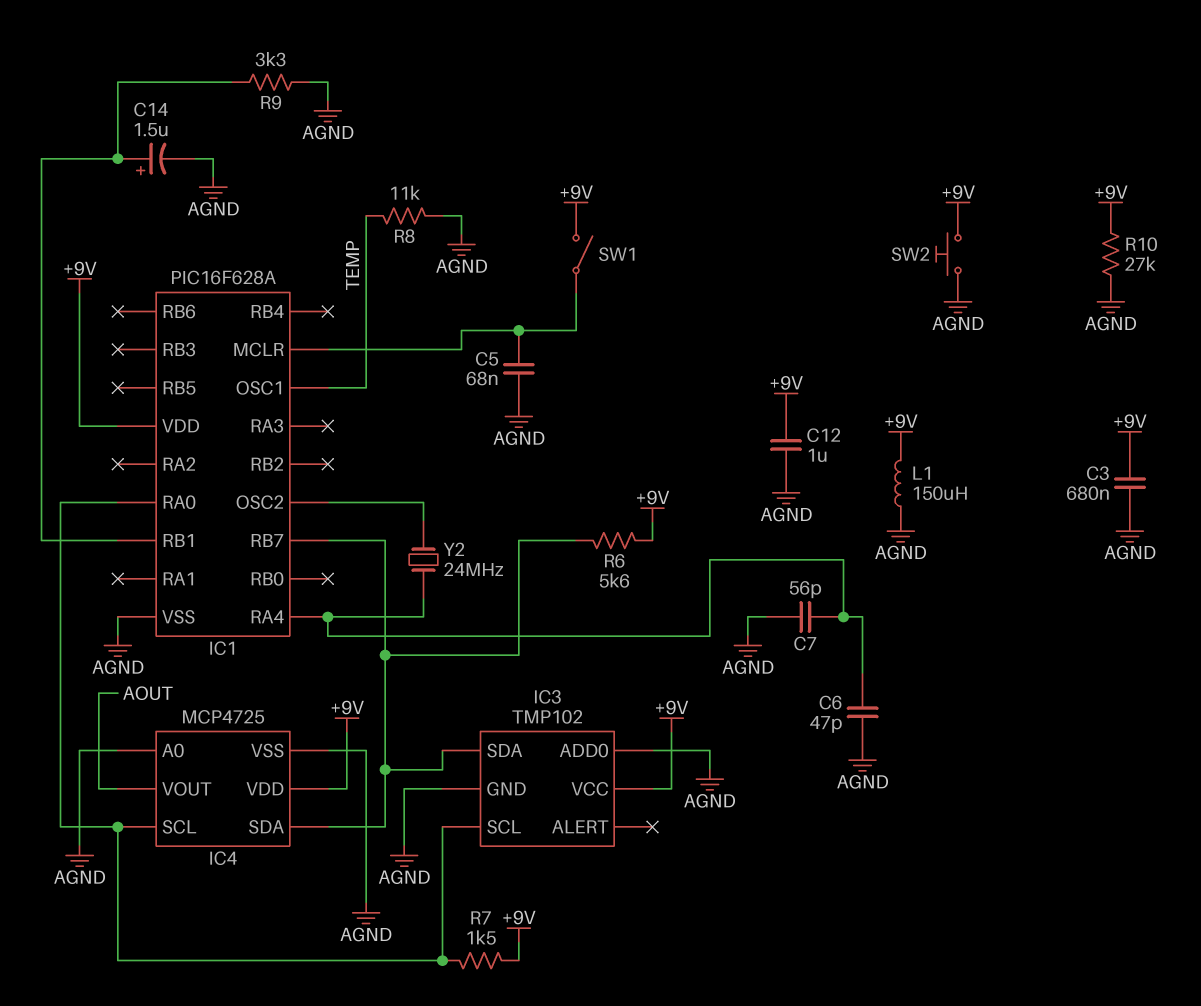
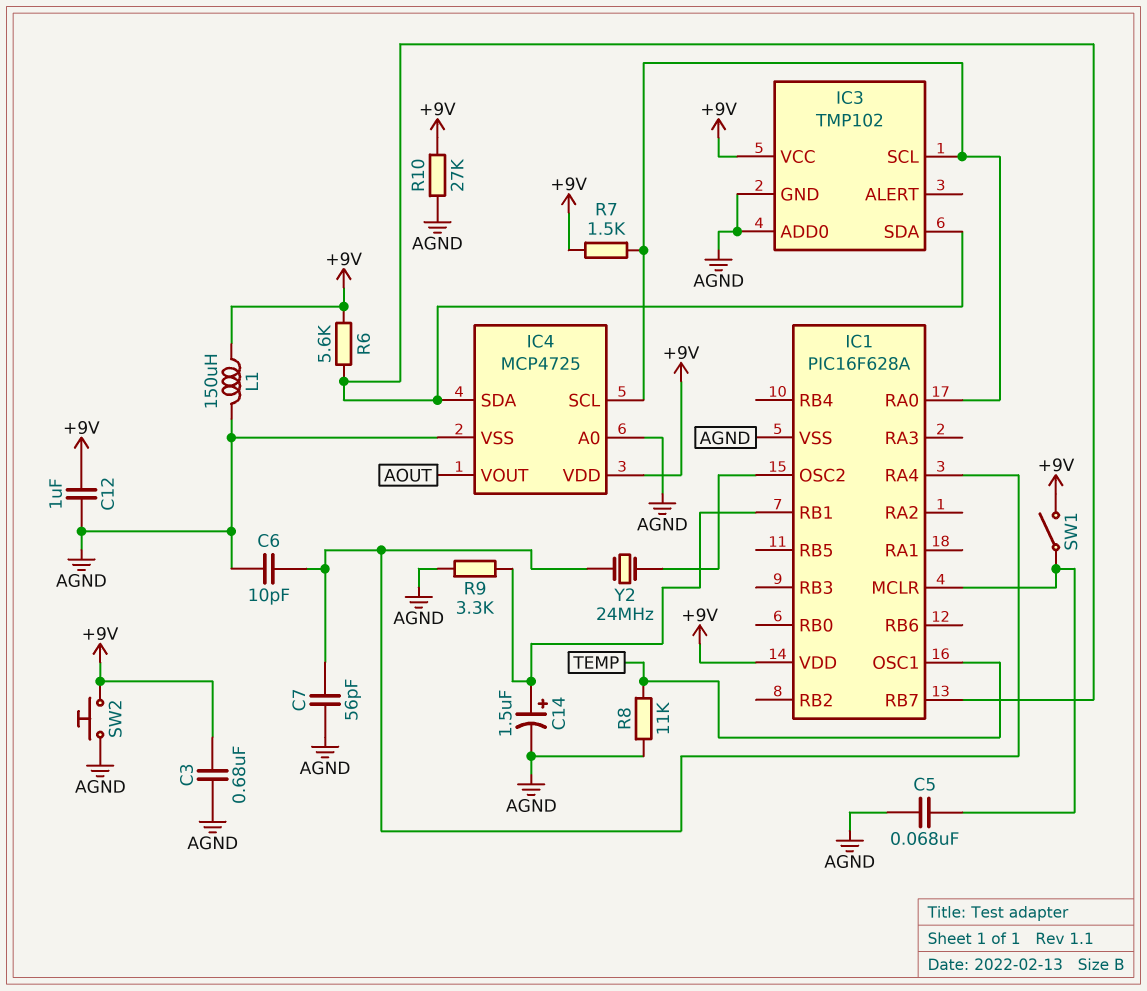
C6: 47pF (AGND, IC1/RA4) -> 10pF (AGND, IC1/RA4)

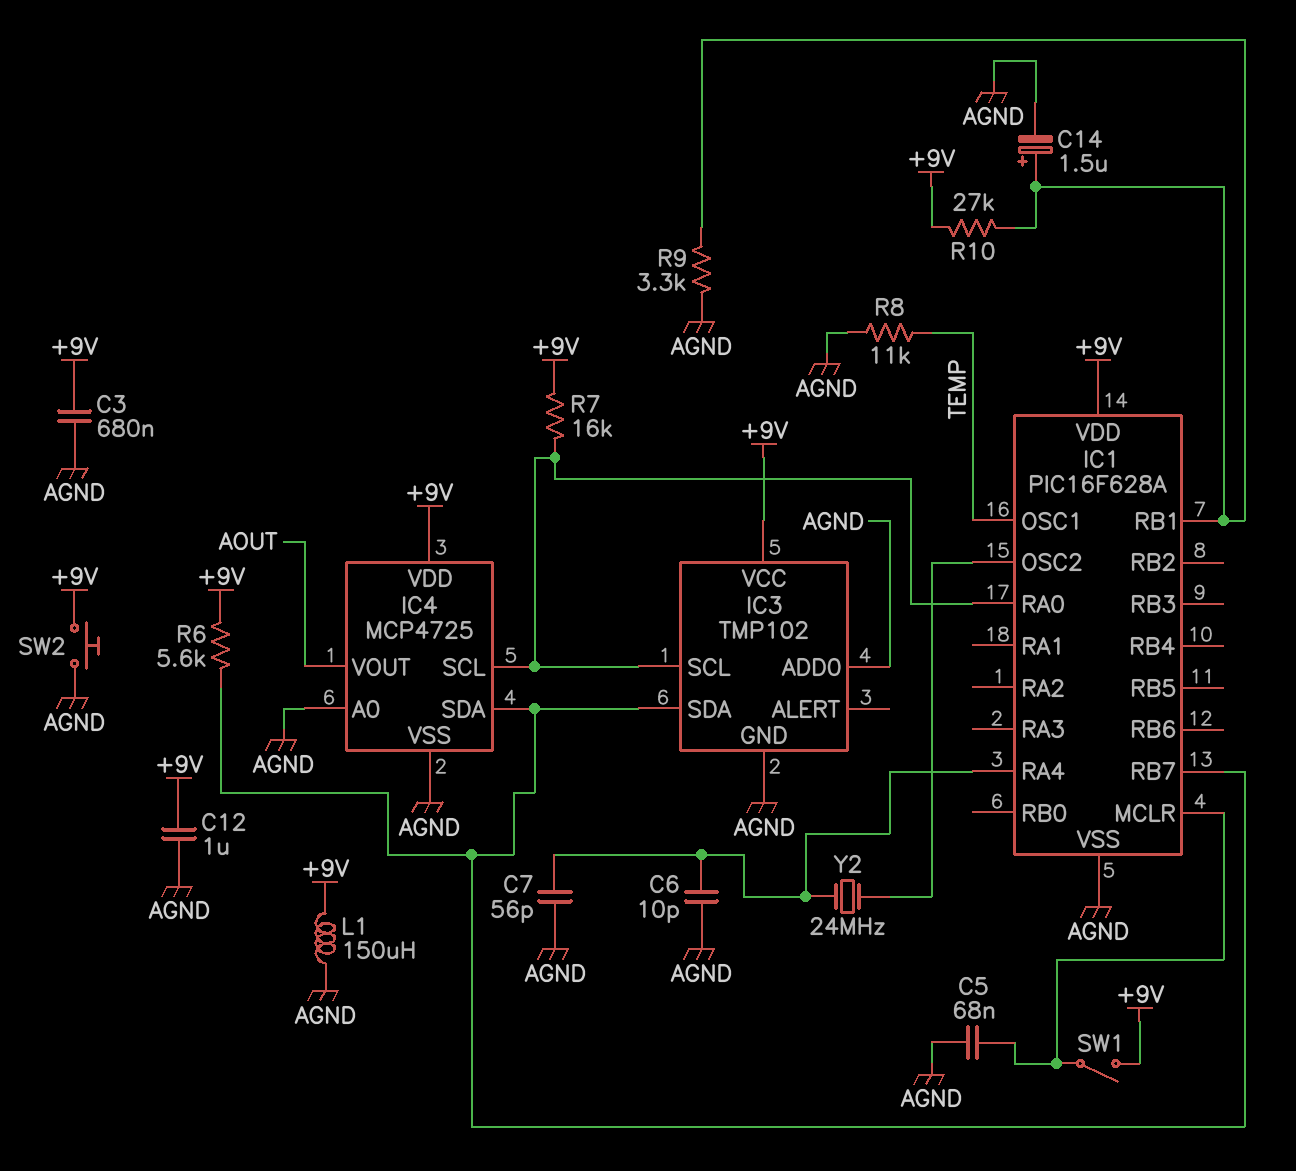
R7: 1.5k (+9V, IC1/RA0) -> 16k (+9V, IC1/RA0)
R10: 27k (+9V, AGND) -> 27k (+9V, IC1/RB1)

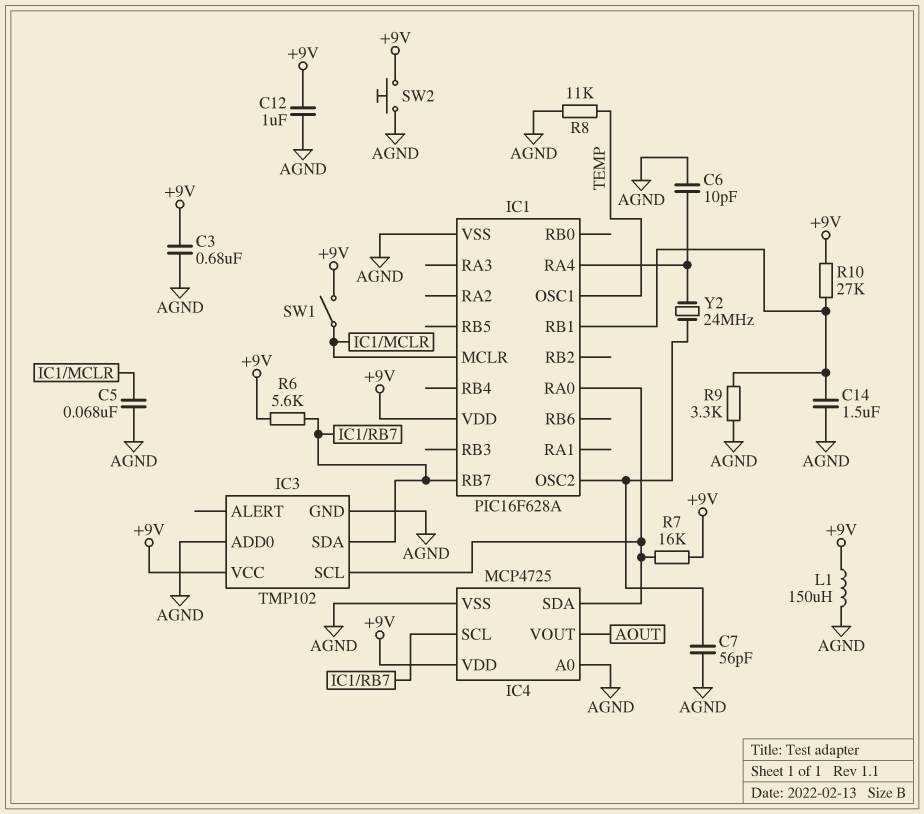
C7: 56pF (AGND, IC1/RA4) -> 56pF (AGND, IC1/OSC2)
C14: 1.5uF (plus IC1/RB1, minus AGND) -> 1.5uF (AGND, IC1/RB1)
IC4 pin SCL: IC1/RA0 -> IC1/RB7
IC4 pin SDA: IC1/RB7 -> IC1/RA0

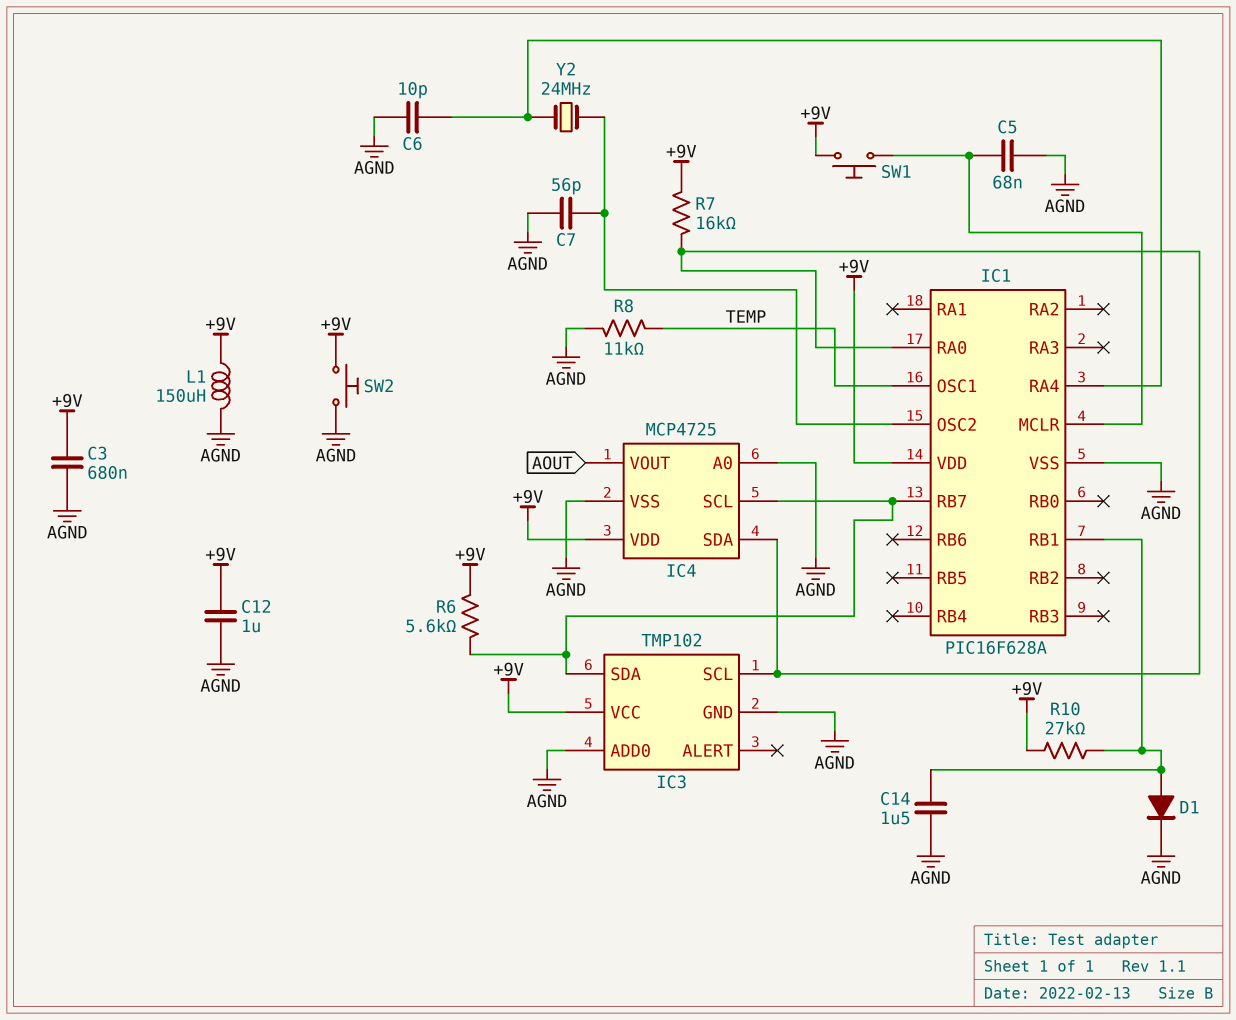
D1: none -> diode (A IC1/RB1, K AGND)
R9: 3.3k (AGND, IC1/RB1) -> none
SW1: switch (+9V, IC1/MCLR) -> button (+9V, IC1/MCLR)

